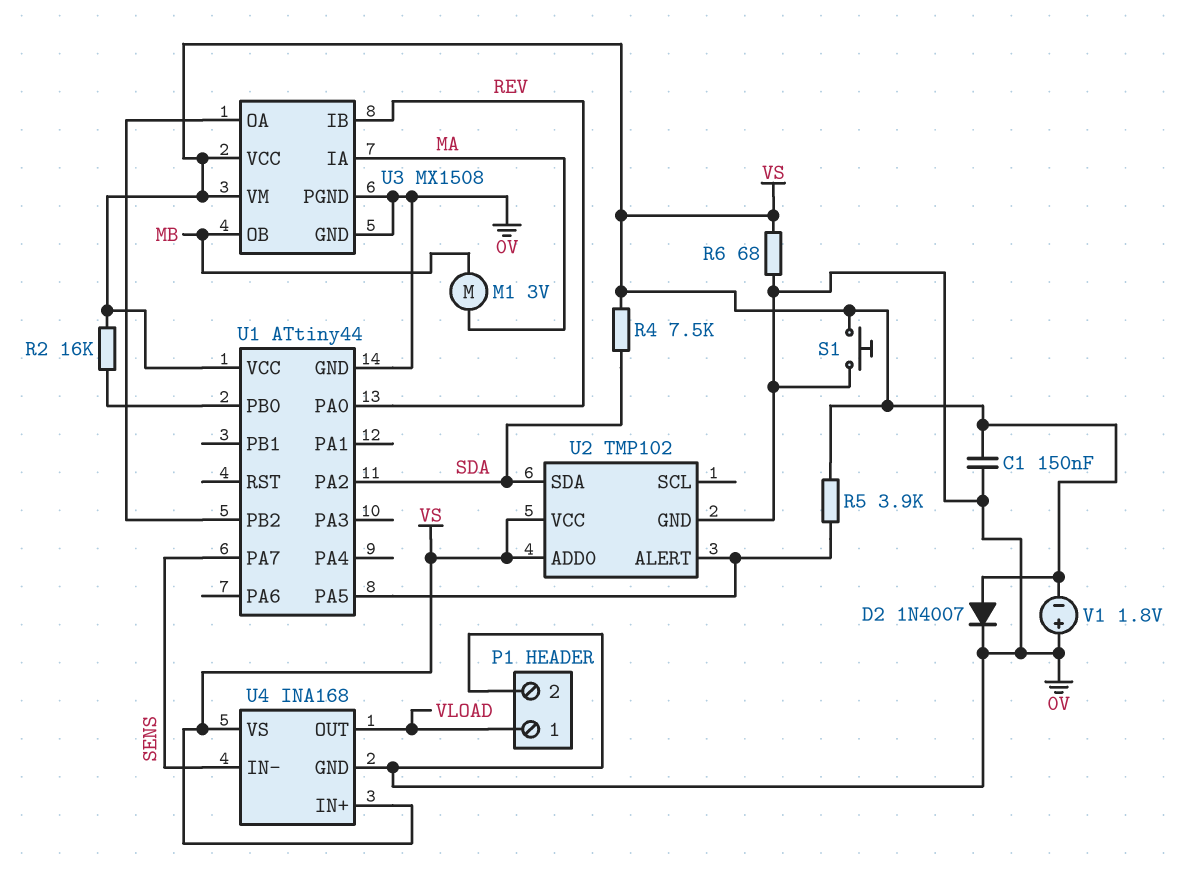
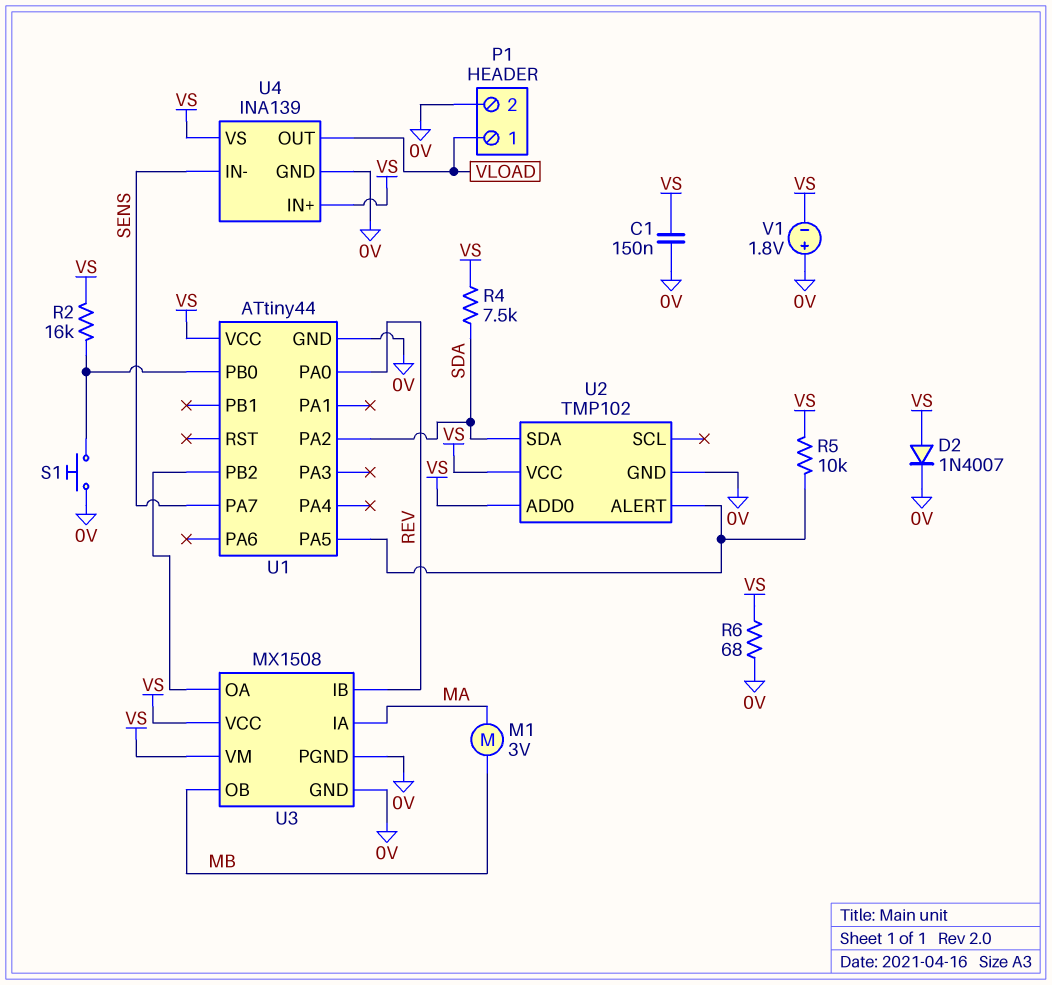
R5: 3.9k (U1/PA5, VS) -> 10k (U1/PA5, VS)
S1: button (0V, VS) -> button (0V, U1/PB0)
U4: INA168 -> INA139

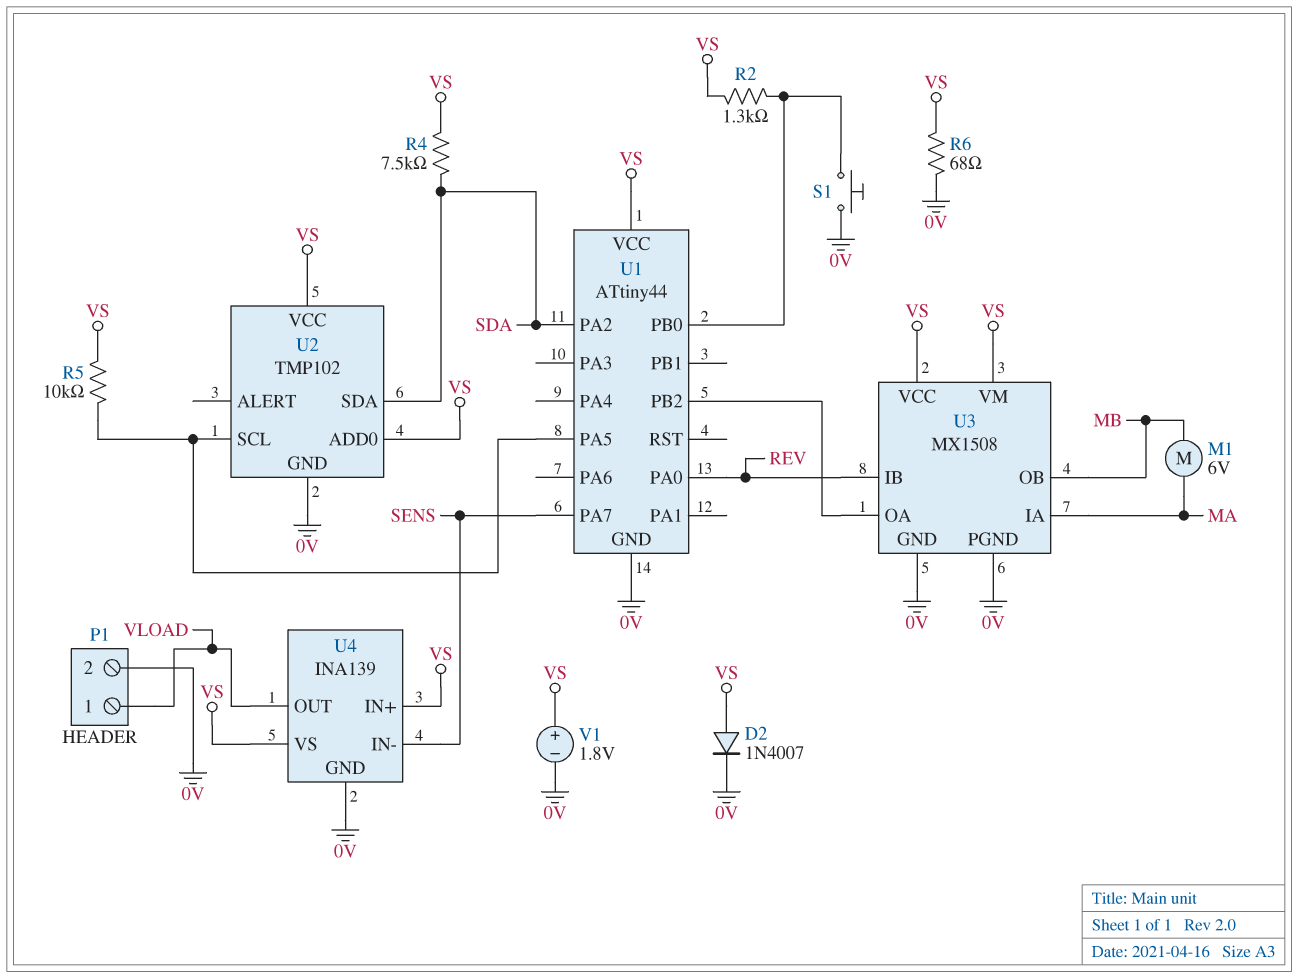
C1: 150nF (0V, VS) -> none
M1: motor 3V (MA, MB) -> motor 6V (MA, MB)
R2: 16k (U1/PB0, VS) -> 1.3k (U1/PB0, VS)
U2 pin ALERT: U1/PA5 -> none
U2 pin SCL: none -> U1/PA5
V1: 1.8V (plus 0V, minus VS) -> 1.8V (plus VS, minus 0V)

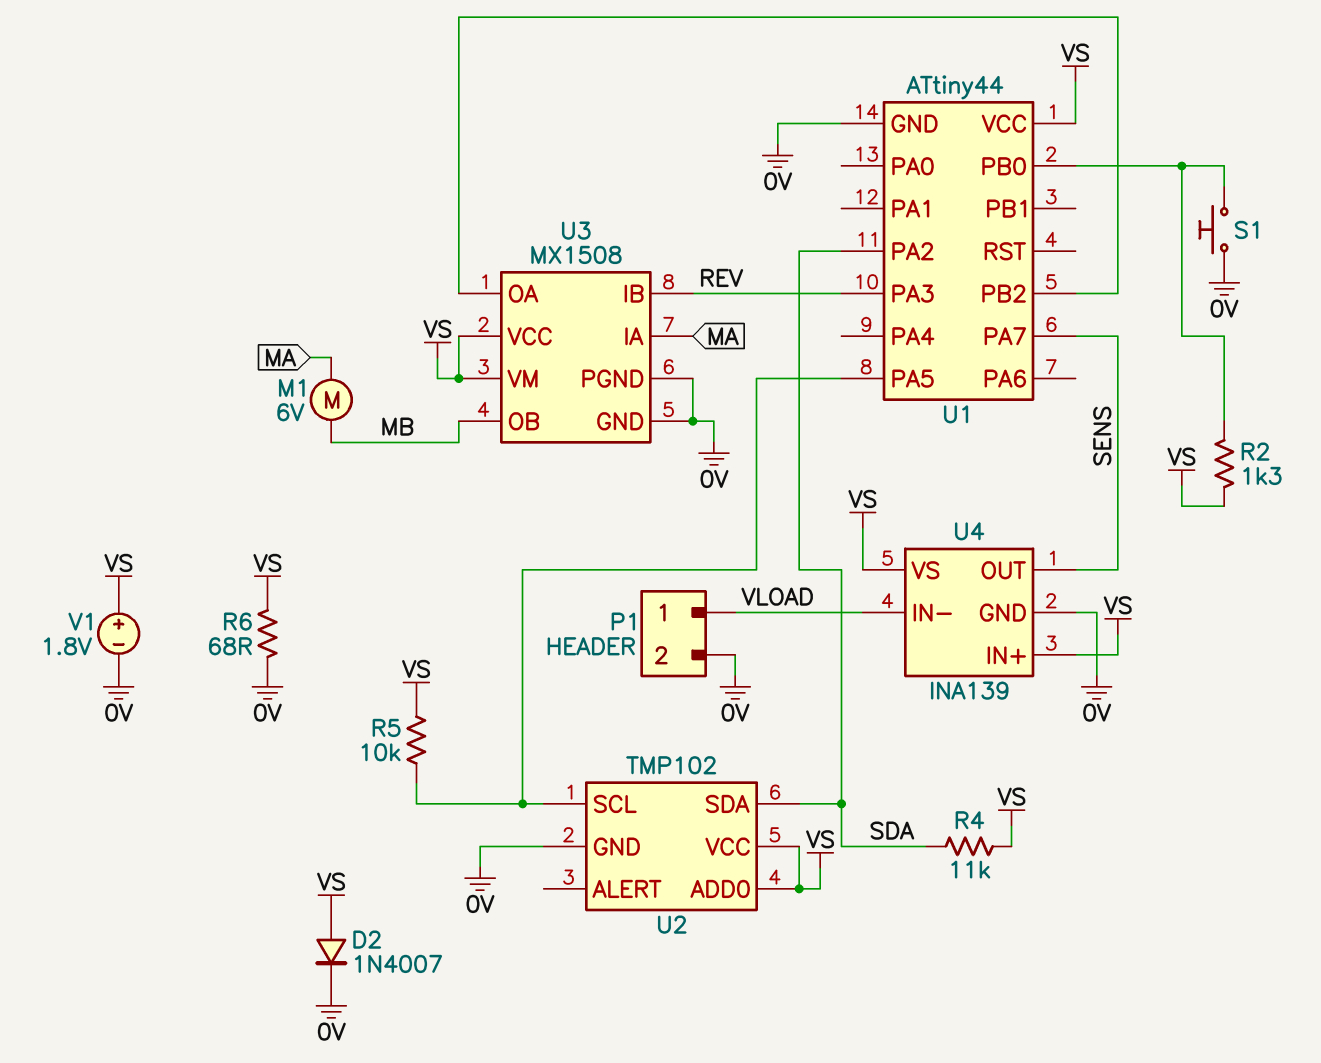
R4: 7.5k (SDA, VS) -> 11k (SDA, VS)
U1 pin PA0: REV -> none
U1 pin PA3: none -> REV
U4 pin IN-: SENS -> VLOAD
U4 pin OUT: VLOAD -> SENS

